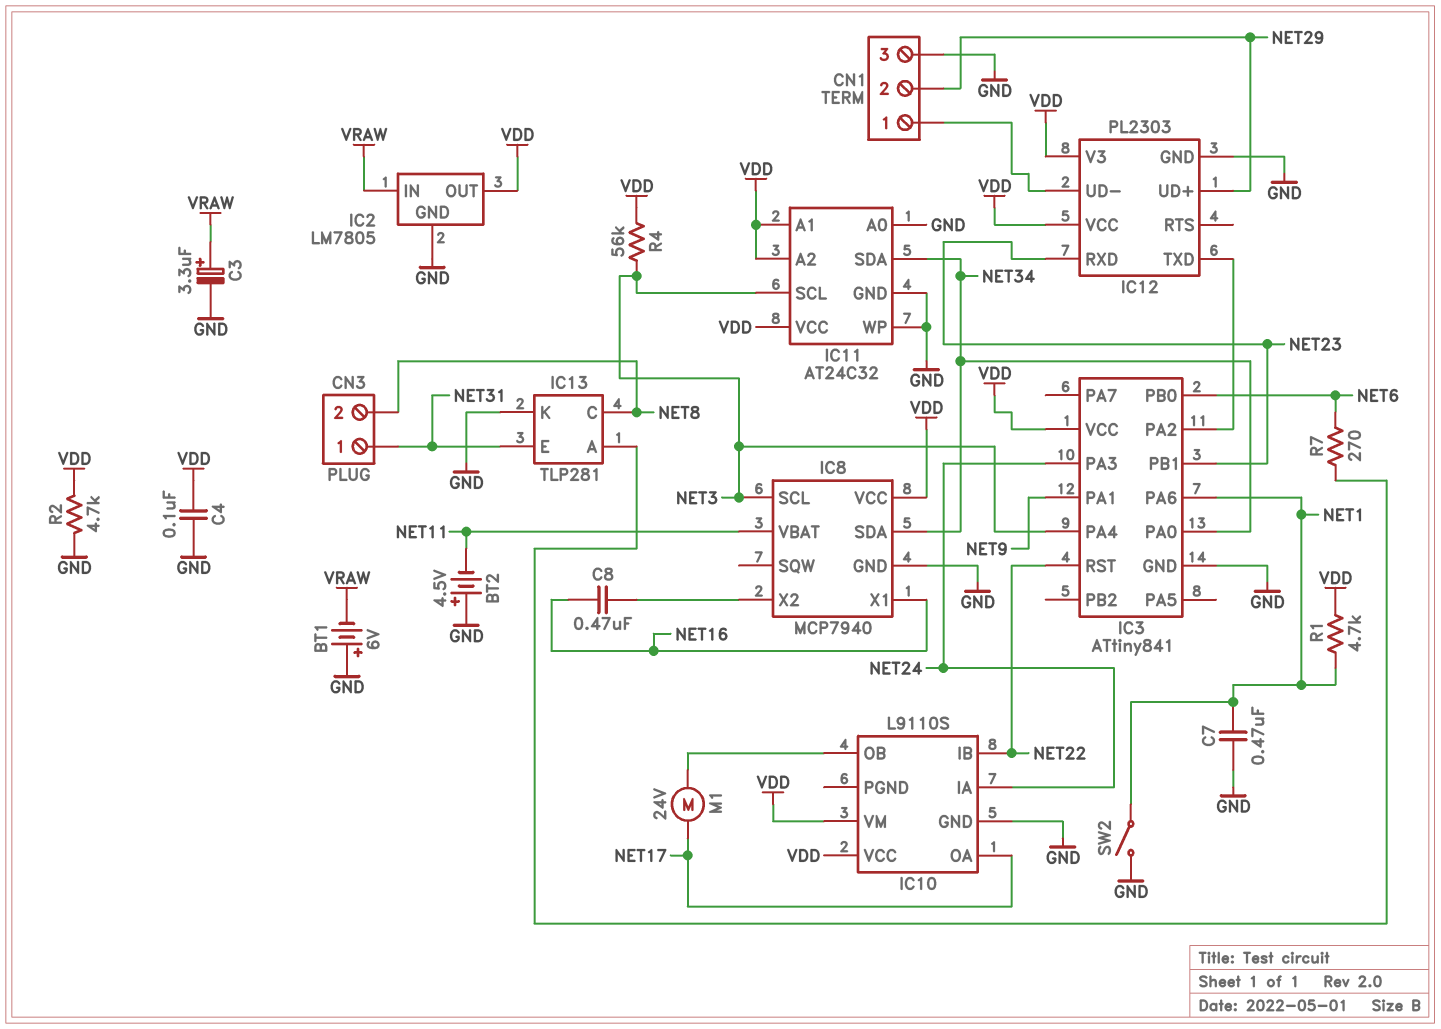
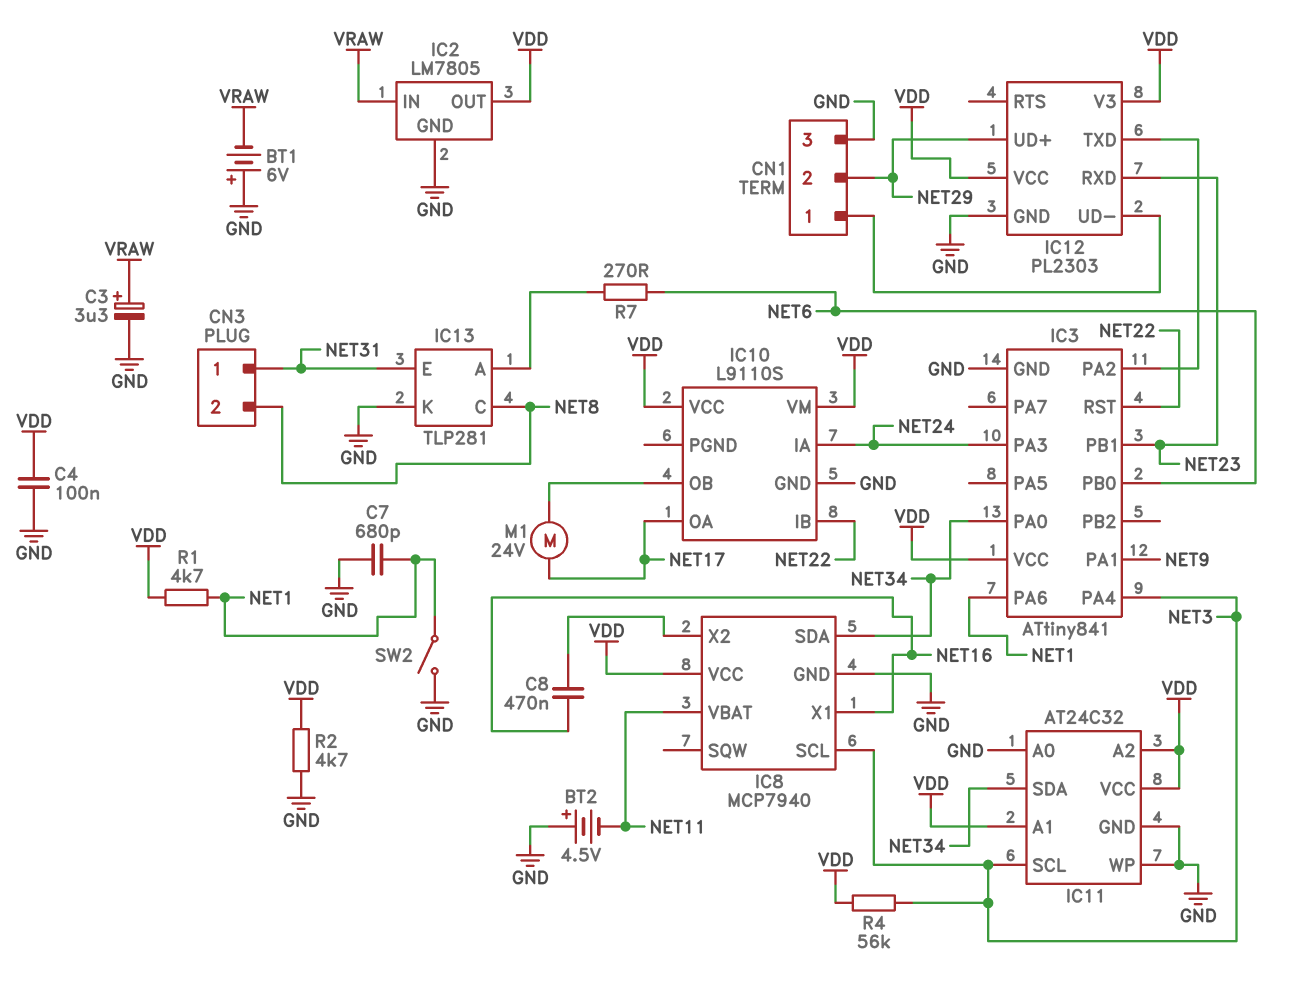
C7: 470nF (GND, NET1) -> 680pF (GND, NET1)

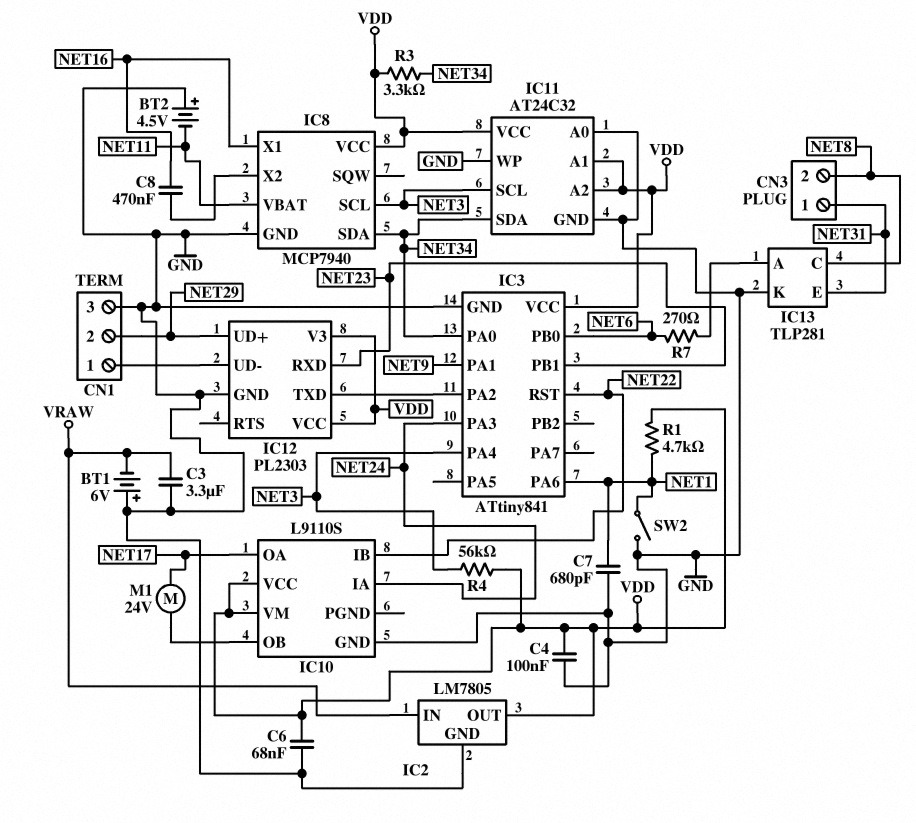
C3: 3.3uF (plus VRAW, minus GND) -> 3.3uF (GND, VRAW)
C6: none -> 68nF (GND, VDD)
R2: 4.7k (GND, VDD) -> none
R3: none -> 3.3k (NET34, VDD)

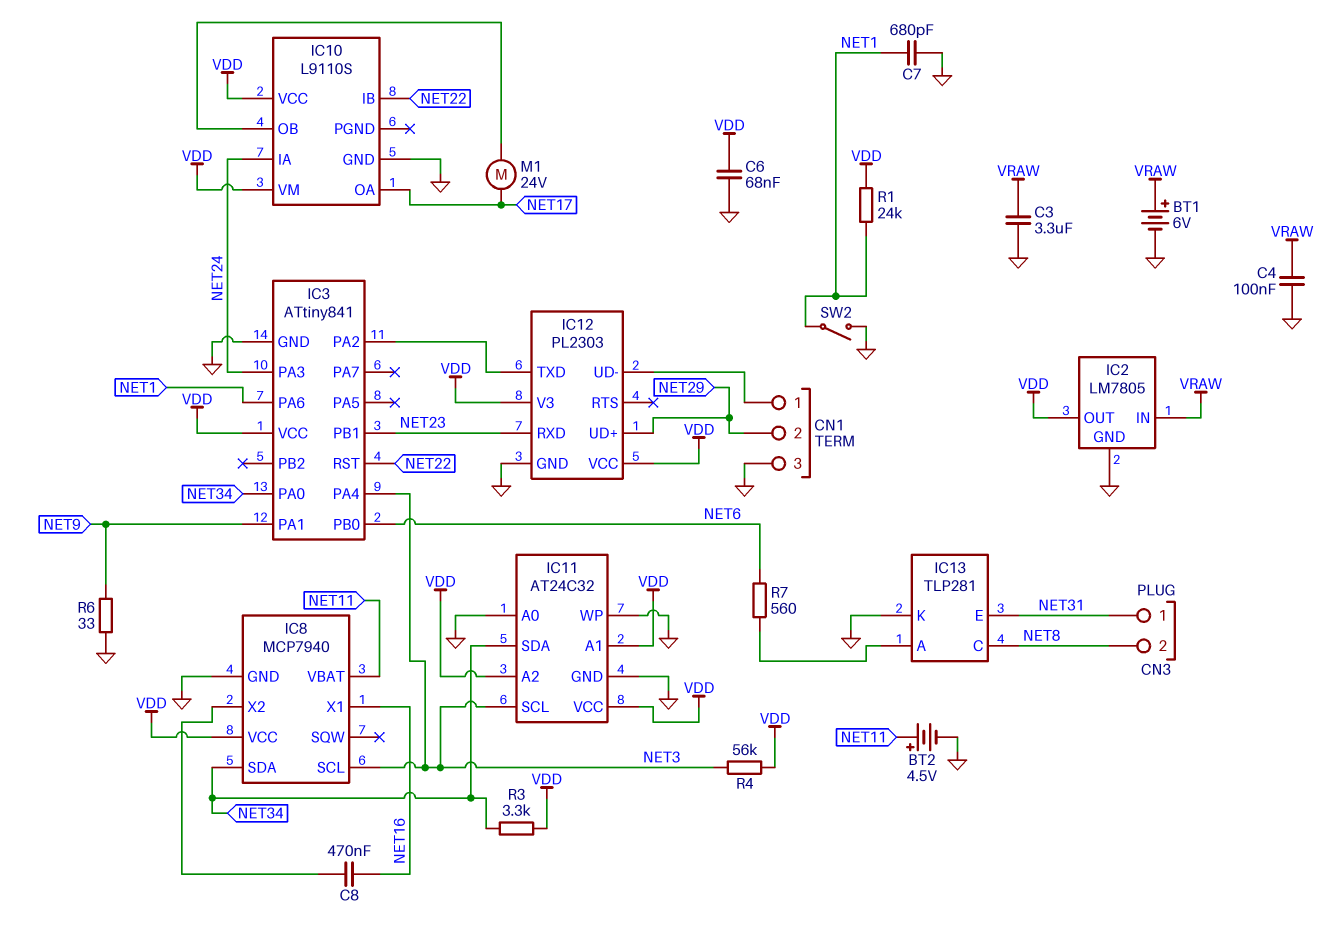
BT1: 6V (plus GND, minus VRAW) -> 6V (plus VRAW, minus GND)
BT2: 4.5V (plus GND, minus NET11) -> 4.5V (plus NET11, minus GND)
C4: 100nF (GND, VDD) -> 100nF (GND, VRAW)
R1: 4.7k (NET1, VDD) -> 24k (NET1, VDD)
R6: none -> 33 (GND, NET9)
R7: 270 (IC13/A, NET6) -> 560 (IC13/A, NET6)

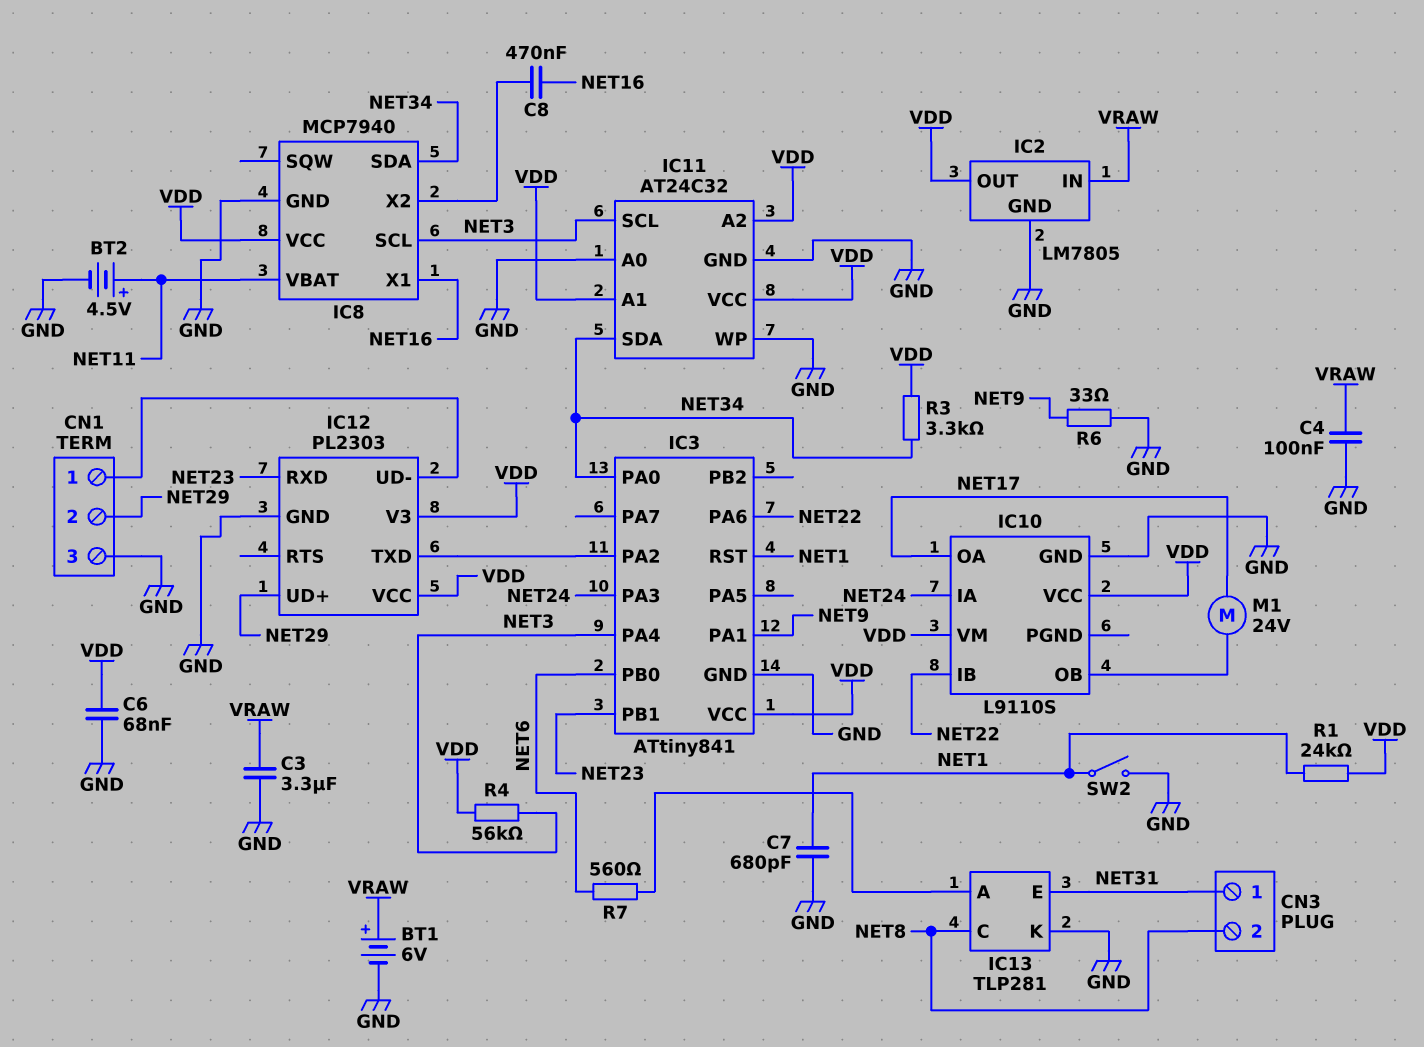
IC3 pin PA6: NET1 -> NET22
IC3 pin RST: NET22 -> NET1

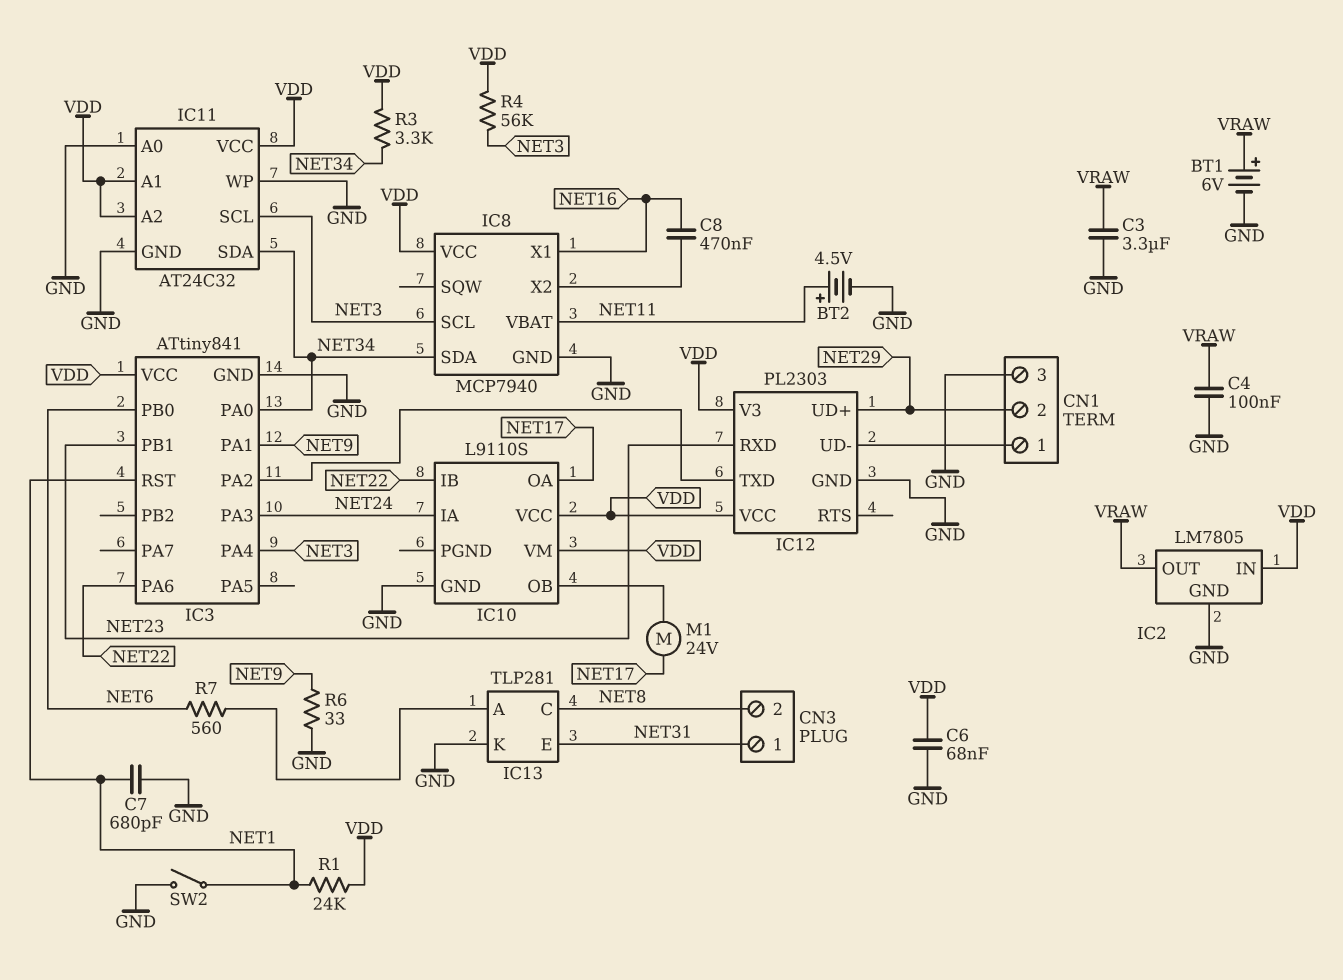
IC2 pin IN: VRAW -> VDD
IC2 pin OUT: VDD -> VRAW

